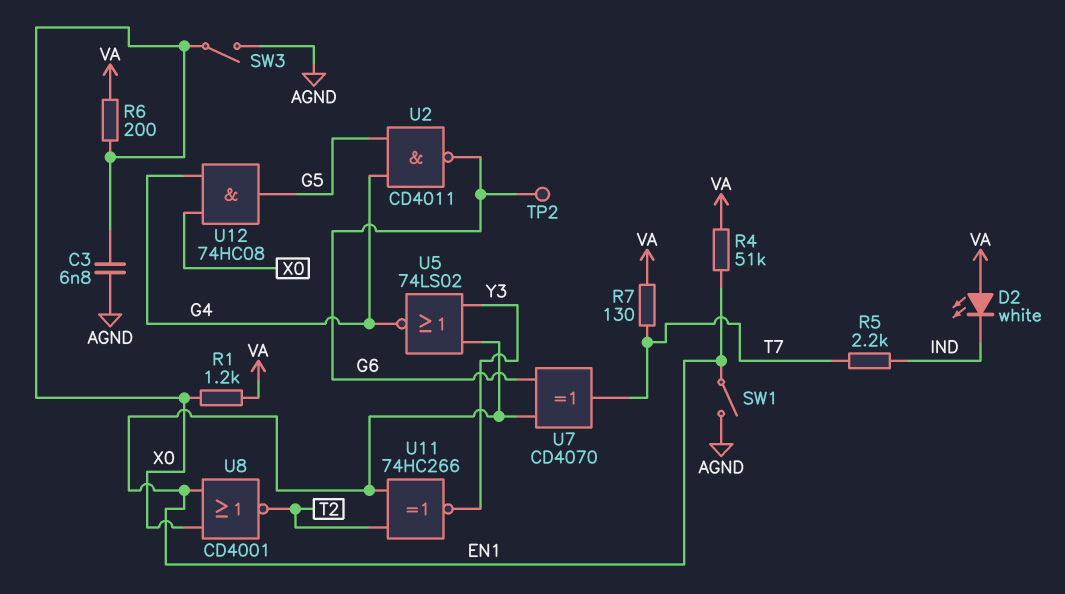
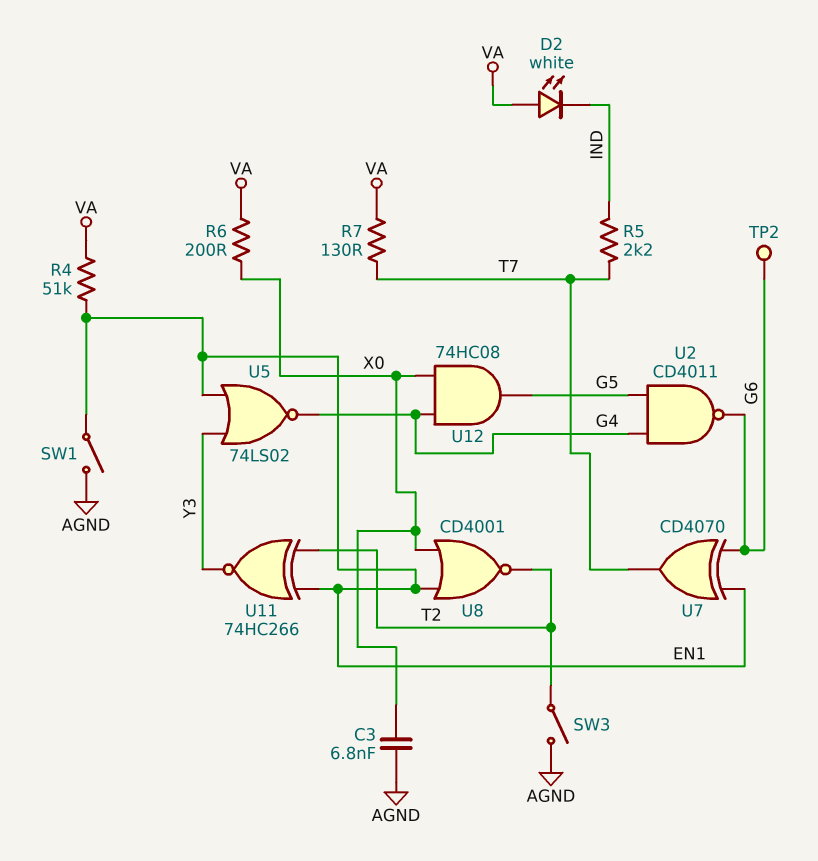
R1: 1.2k (VA, X0) -> none
SW3: switch (AGND, X0) -> switch (AGND, T2)

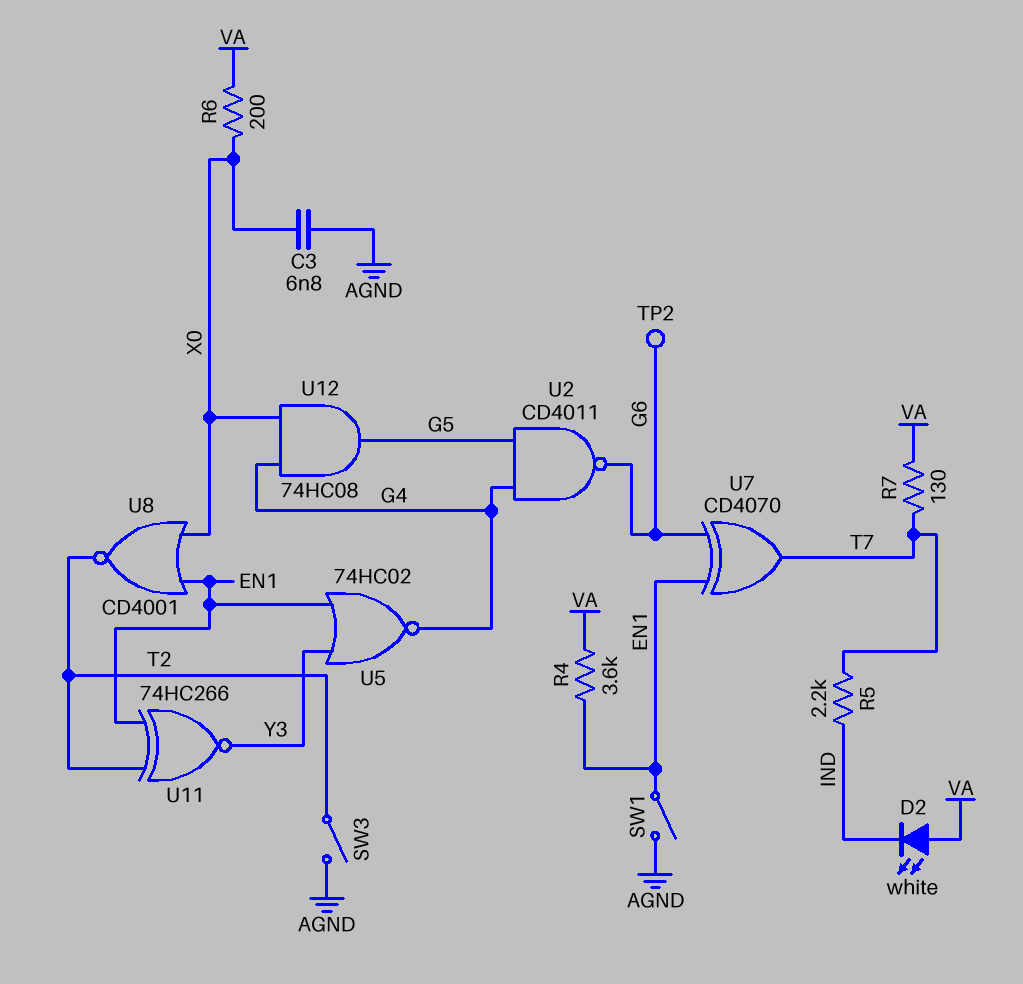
R4: 51k (EN1, VA) -> 3.6k (EN1, VA)
U5: NOR 74LS02 (in EN1, in Y3, out G4) -> NOR 74HC02 (in EN1, in Y3, out G4)

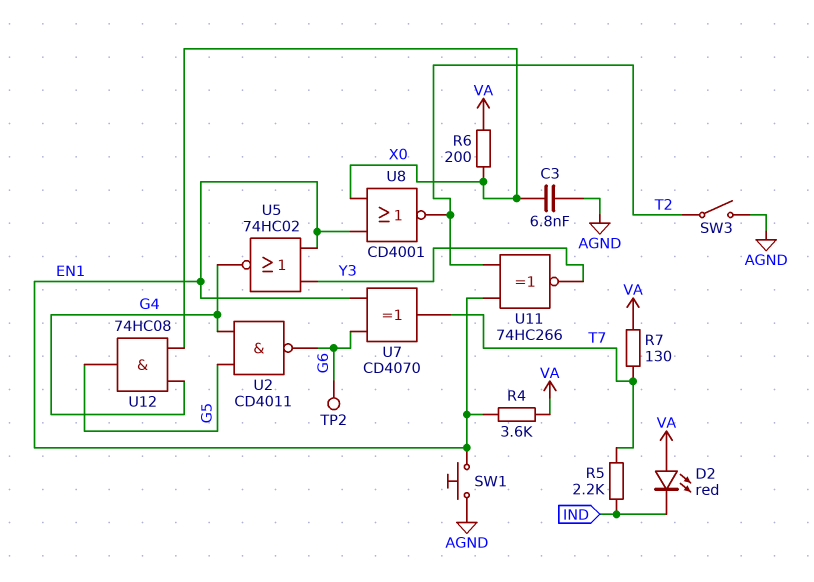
D2: LED white (A VA, K IND) -> LED red (A VA, K IND)
SW1: switch (AGND, EN1) -> button (AGND, EN1)

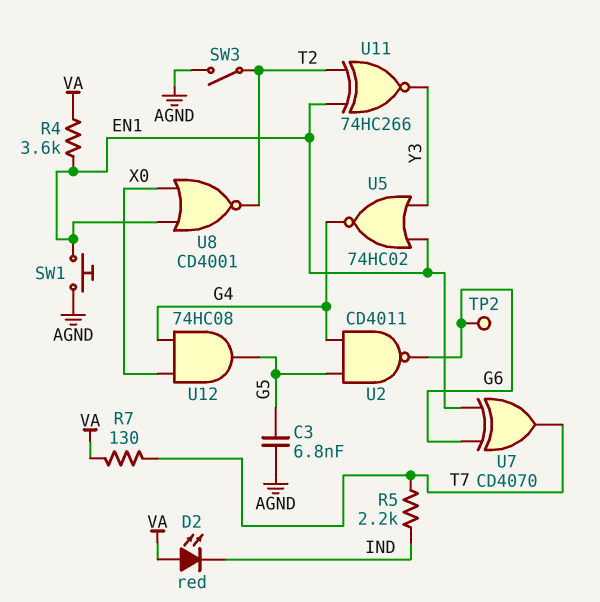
C3: 6.8nF (AGND, X0) -> 6.8nF (AGND, G5)
R6: 200 (VA, X0) -> none

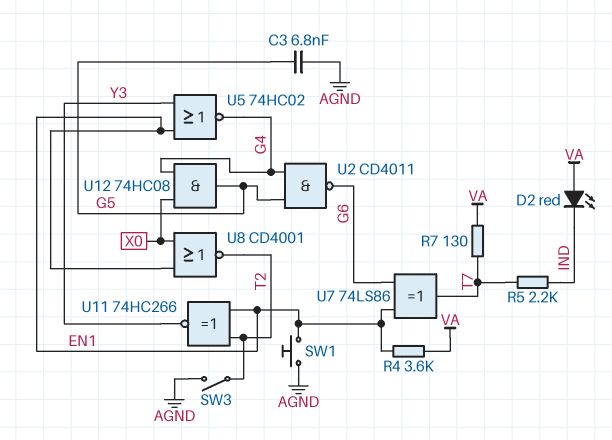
TP2: test point (G6) -> none
U7: XOR CD4070 (in EN1, in G6, out T7) -> XOR 74LS86 (in EN1, in G6, out T7)

